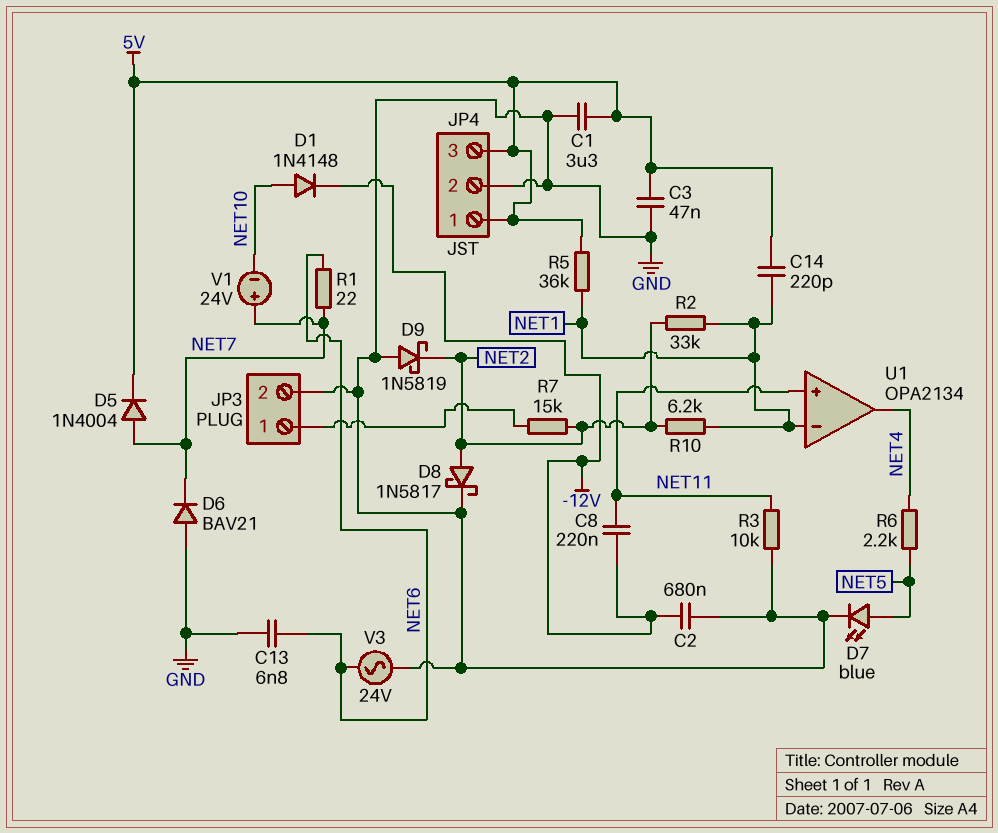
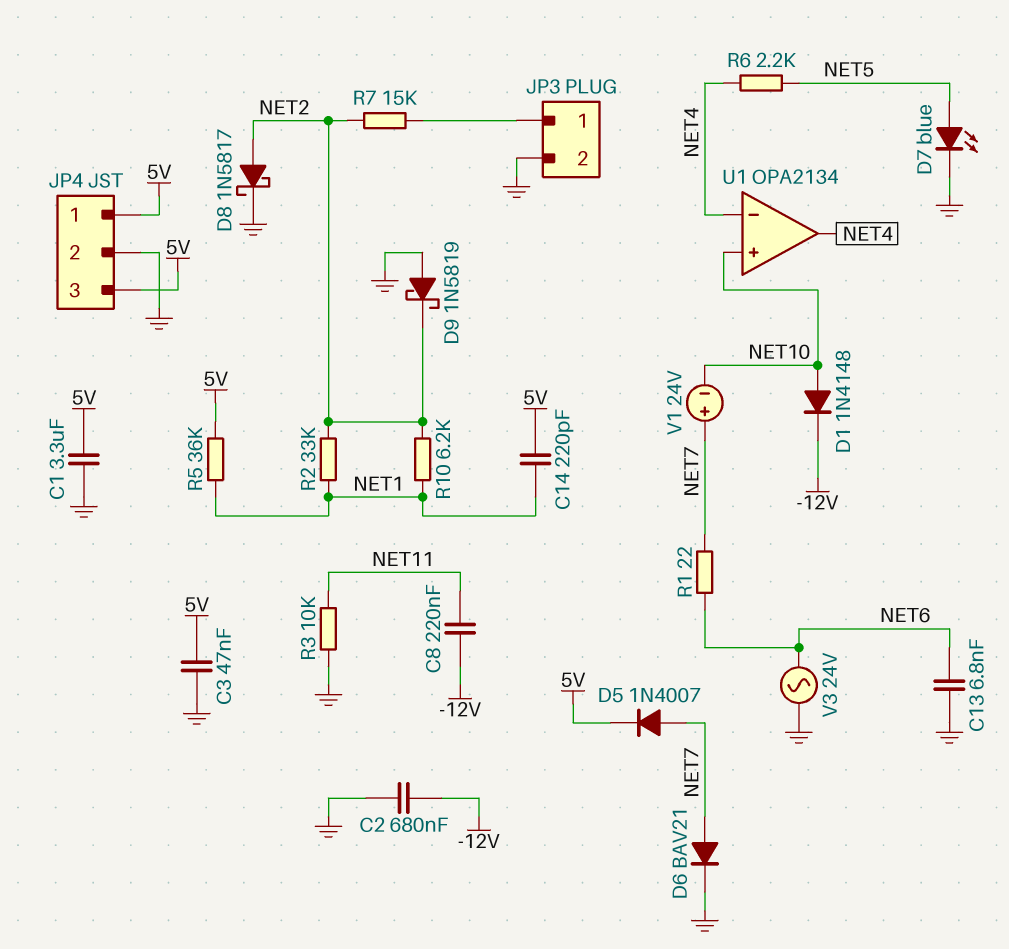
D5: diode 1N4004 (A NET7, K 5V) -> diode 1N4007 (A NET7, K 5V)
D6: diode BAV21 (A GND, K NET7) -> diode BAV21 (A NET7, K GND)
U1 pin in+: NET11 -> NET10
U1 pin in-: NET1 -> NET4

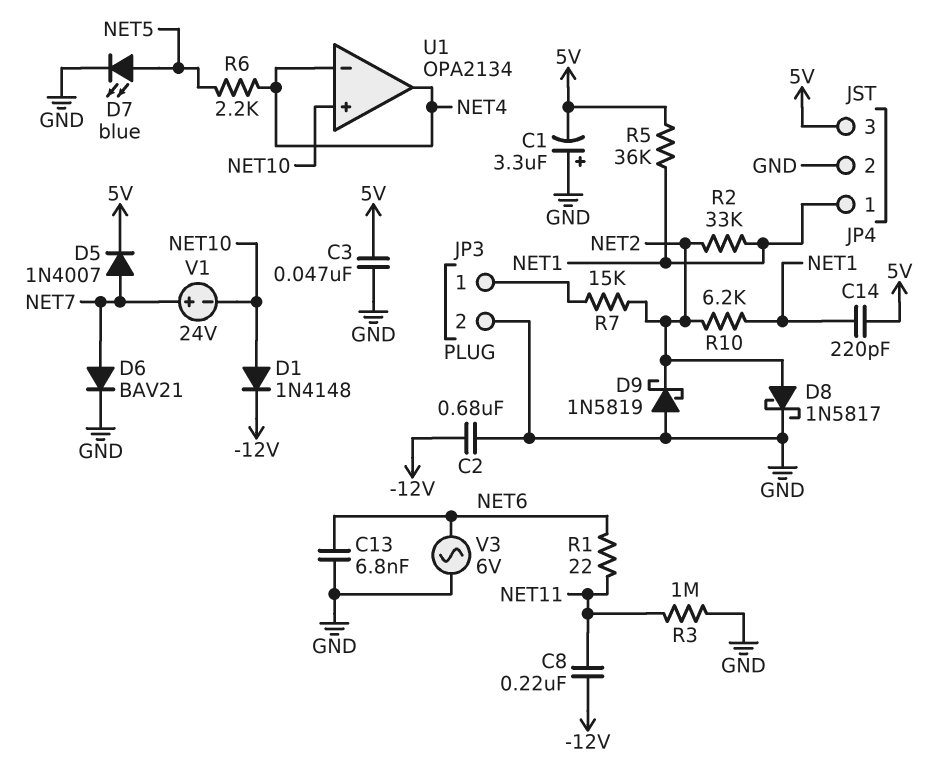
C1: 3.3uF (5V, GND) -> 3.3uF (plus GND, minus 5V)
JP4 pin 1: 5V -> NET1
R1: 22 (NET6, NET7) -> 22 (NET6, NET11)
R3: 10k (GND, NET11) -> 1M (GND, NET11)
V3: AC 24V (GND, NET6) -> AC 6V (GND, NET6)

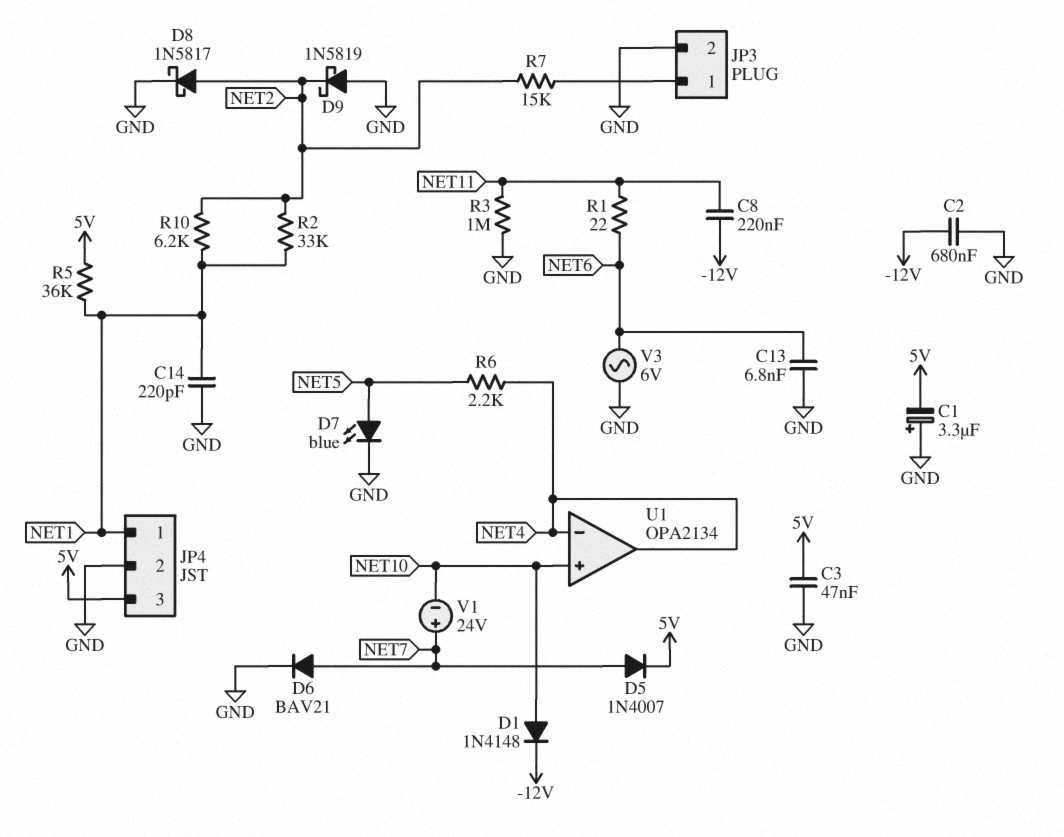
C14: 220pF (5V, NET1) -> 220pF (GND, NET1)

